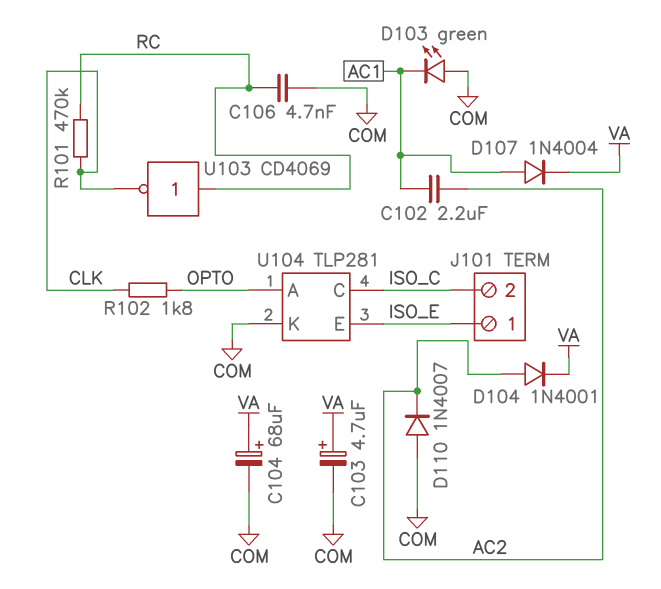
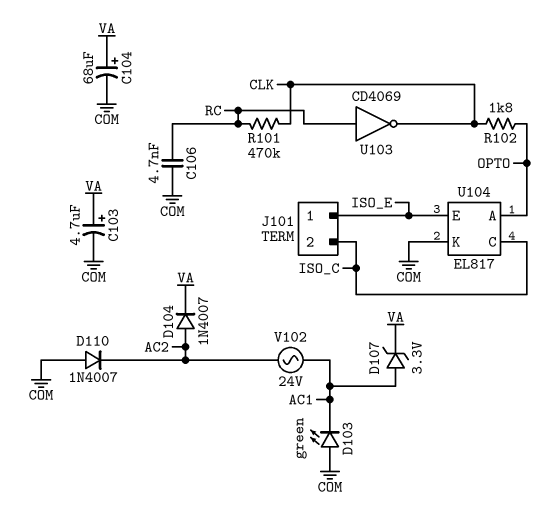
C102: 2.2uF (AC1, AC2) -> none
D104: diode 1N4001 (A AC2, K VA) -> diode 1N4007 (A AC2, K VA)
D107: diode 1N4004 (A AC1, K VA) -> zener 3.3V (A AC1, K VA)
U104: TLP281 -> EL817
V102: none -> AC 24V (AC1, AC2)

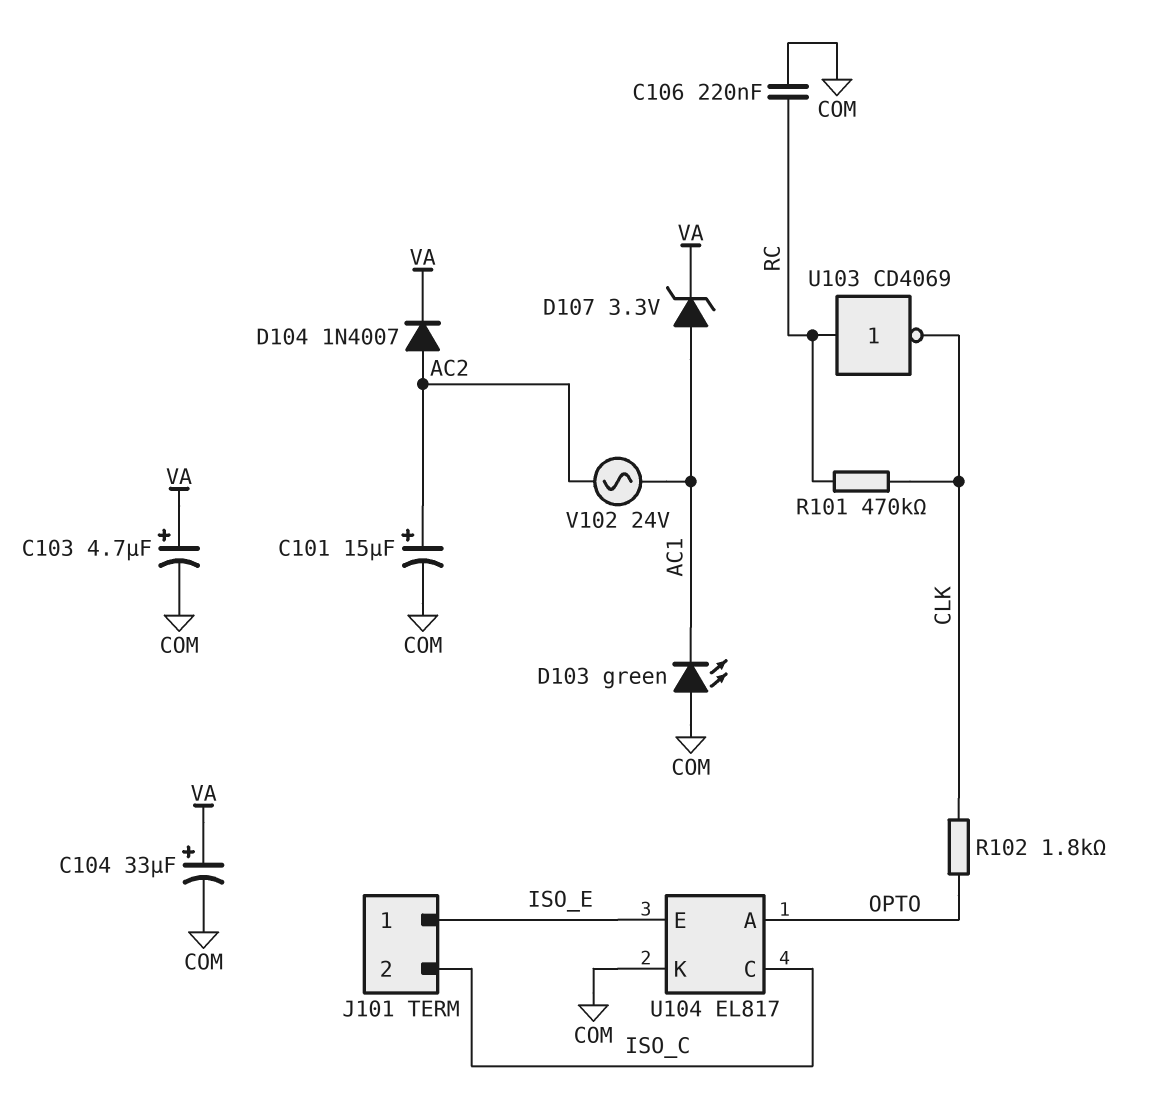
C101: none -> 15uF (plus AC2, minus COM)
C104: 68uF (plus VA, minus COM) -> 33uF (plus VA, minus COM)
C106: 4.7nF (COM, RC) -> 220nF (COM, RC)
D110: diode 1N4007 (A COM, K AC2) -> none

